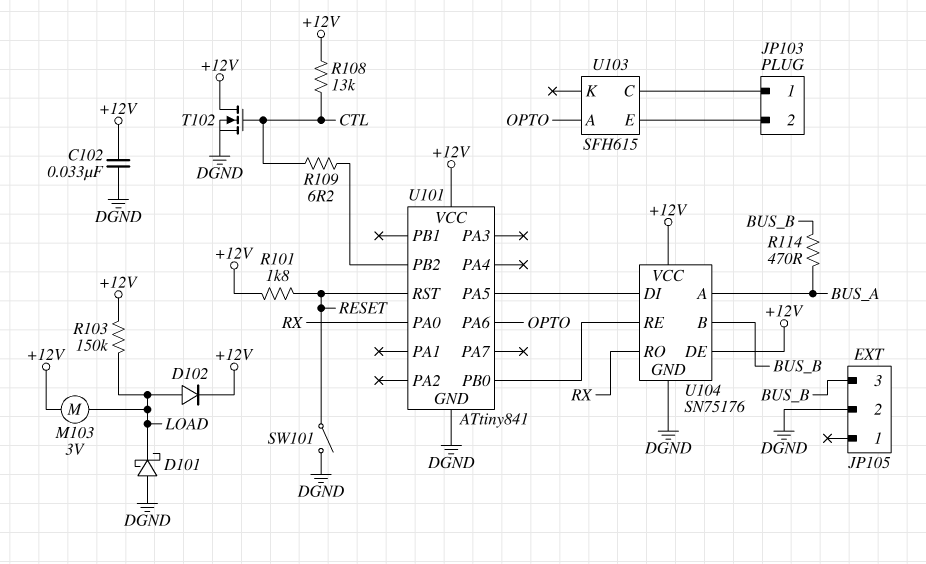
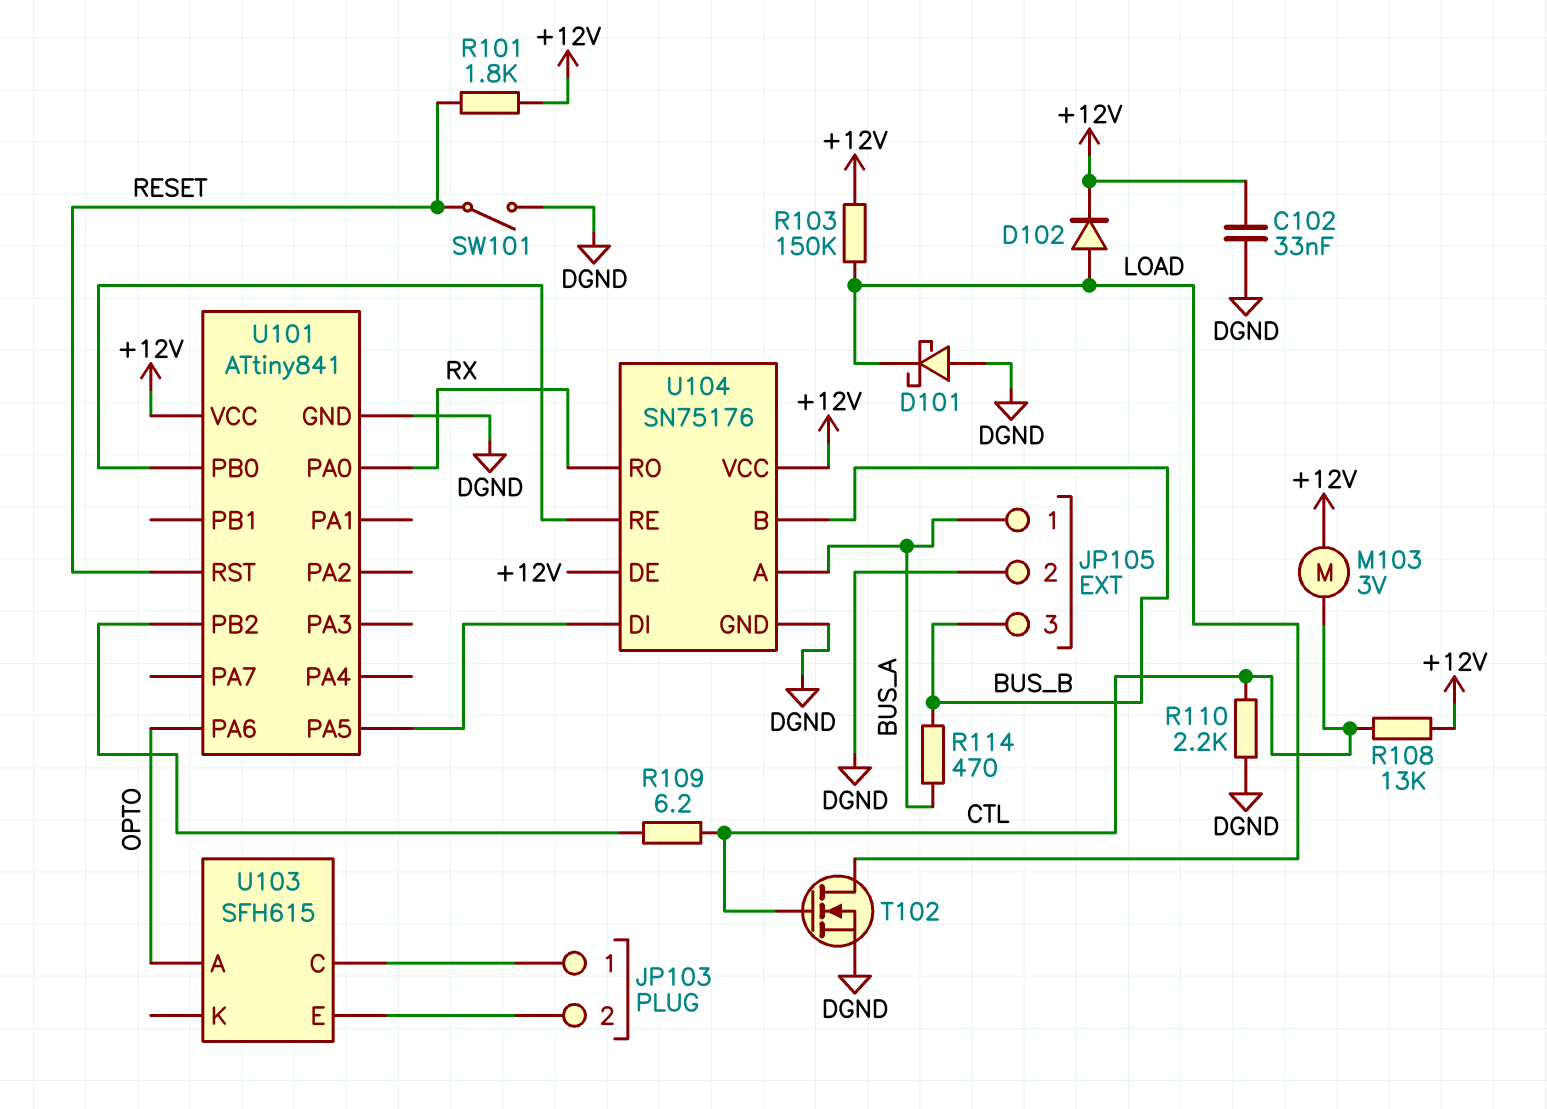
JP105 pin 1: none -> BUS_A
M103: motor 3V (+12V, LOAD) -> motor 3V (+12V, CTL)
R110: none -> 2.2k (CTL, DGND)
T102: NMOS (G CTL, D +12V, S DGND) -> NMOS (G CTL, D LOAD, S DGND)

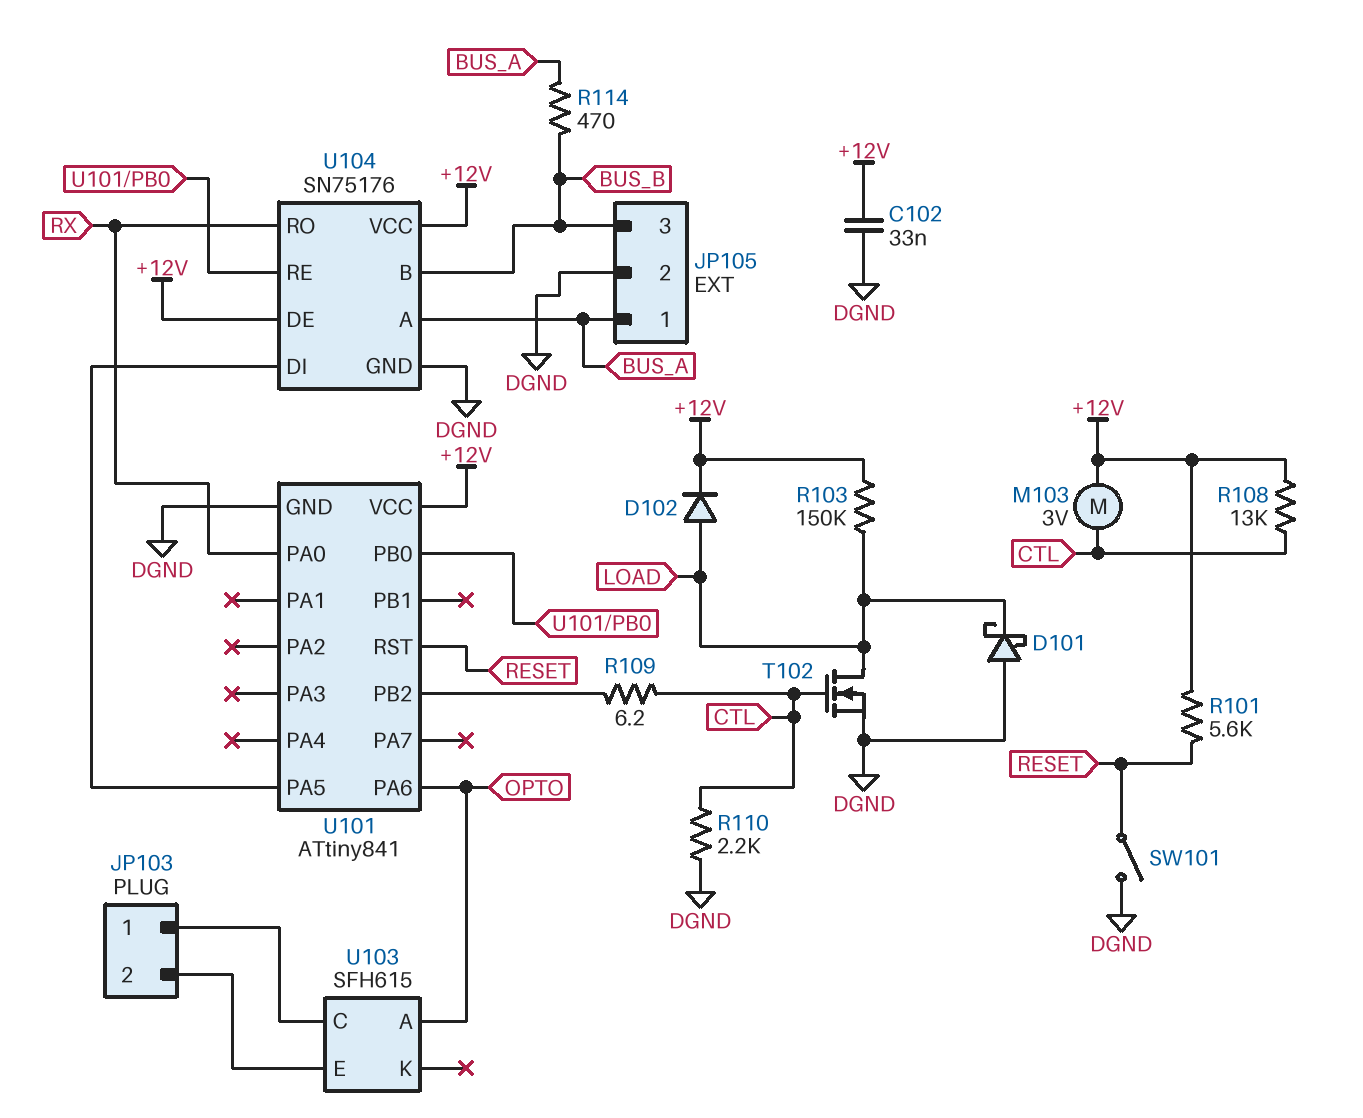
R101: 1.8k (+12V, RESET) -> 5.6k (+12V, RESET)

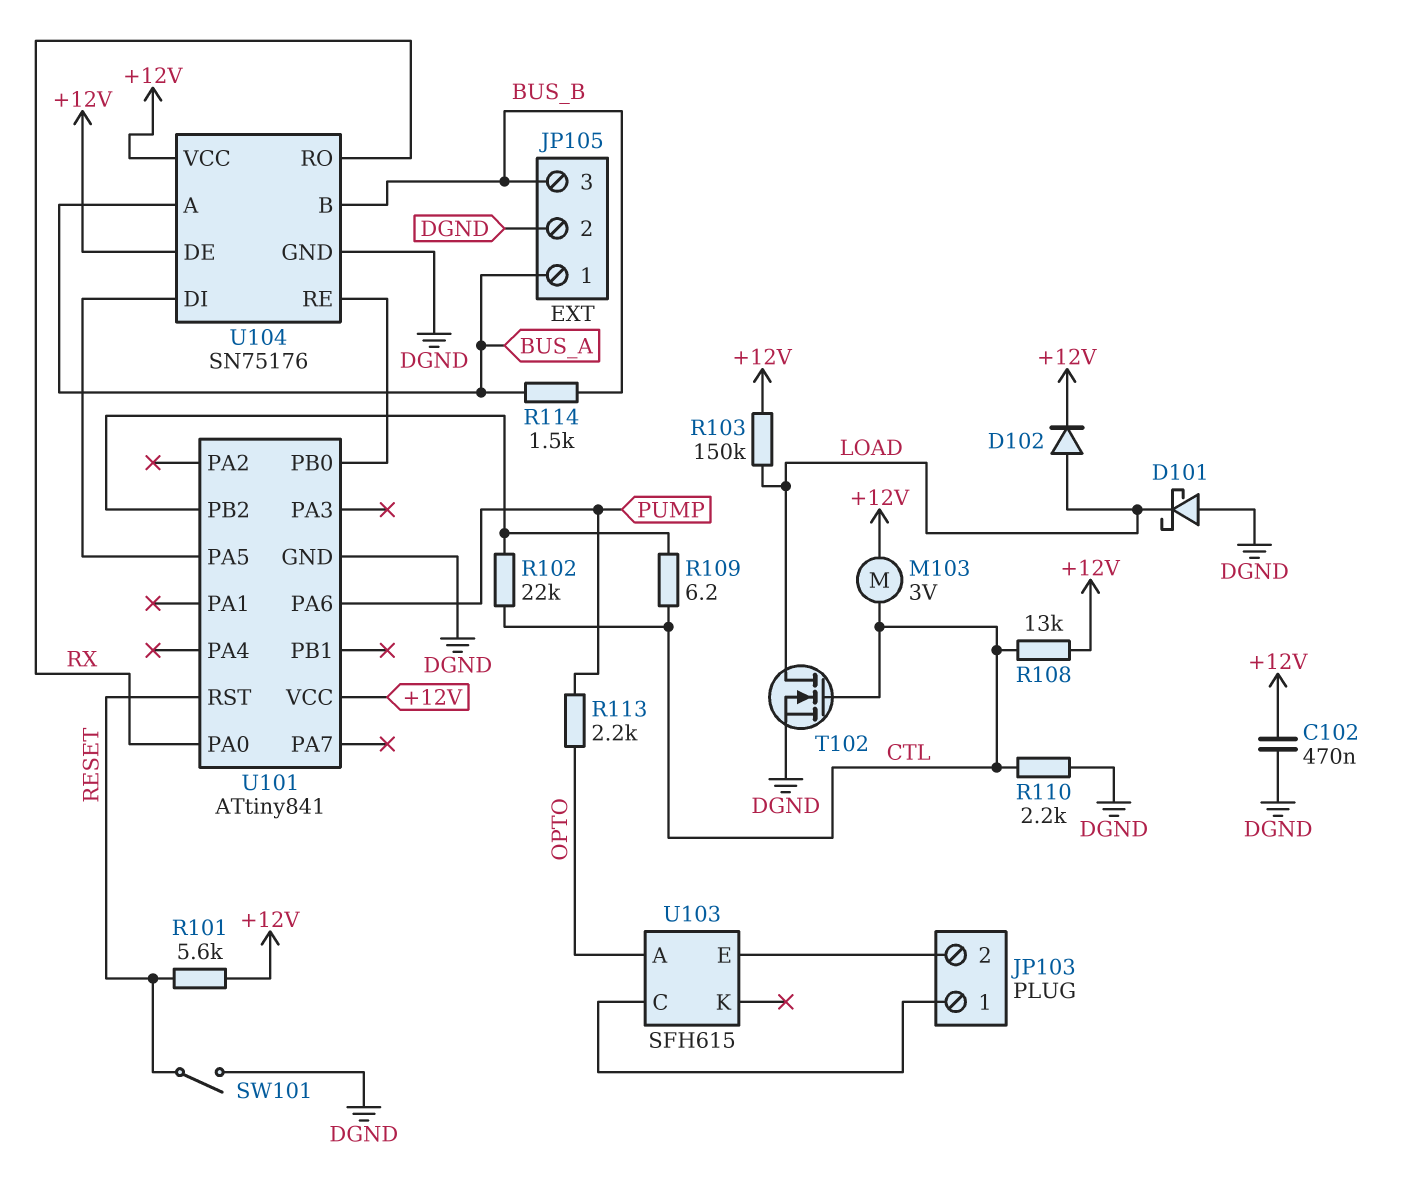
C102: 33nF (+12V, DGND) -> 470nF (+12V, DGND)
R102: none -> 22k (CTL, U101/PB2)
R113: none -> 2.2k (OPTO, PUMP)
R114: 470 (BUS_A, BUS_B) -> 1.5k (BUS_A, BUS_B)
U101 pin PA6: OPTO -> PUMP

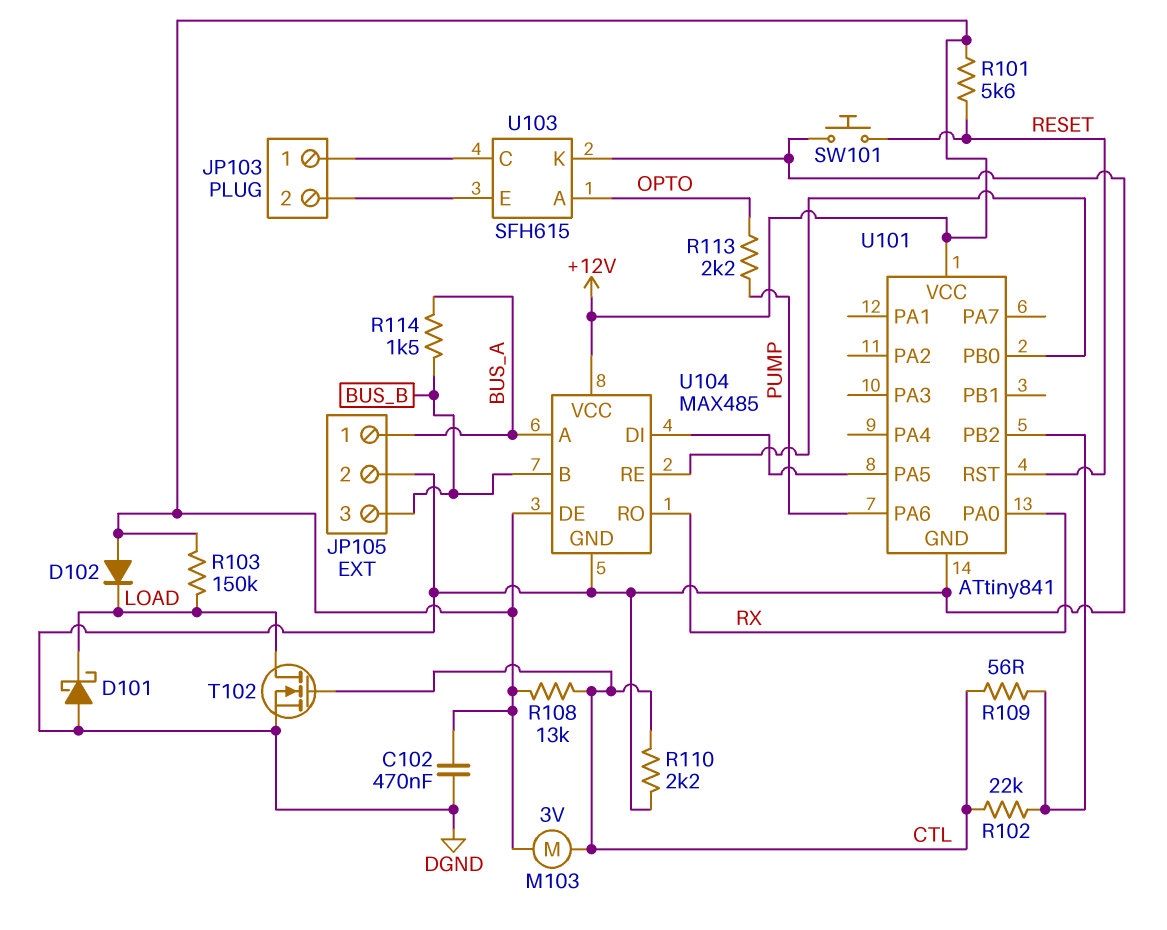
D102: diode (A LOAD, K +12V) -> diode (A +12V, K LOAD)
R109: 6.2 (CTL, U101/PB2) -> 56 (CTL, U101/PB2)
SW101: switch (DGND, RESET) -> button (DGND, RESET)
U103 pin K: none -> DGND
U104: SN75176 -> MAX485

